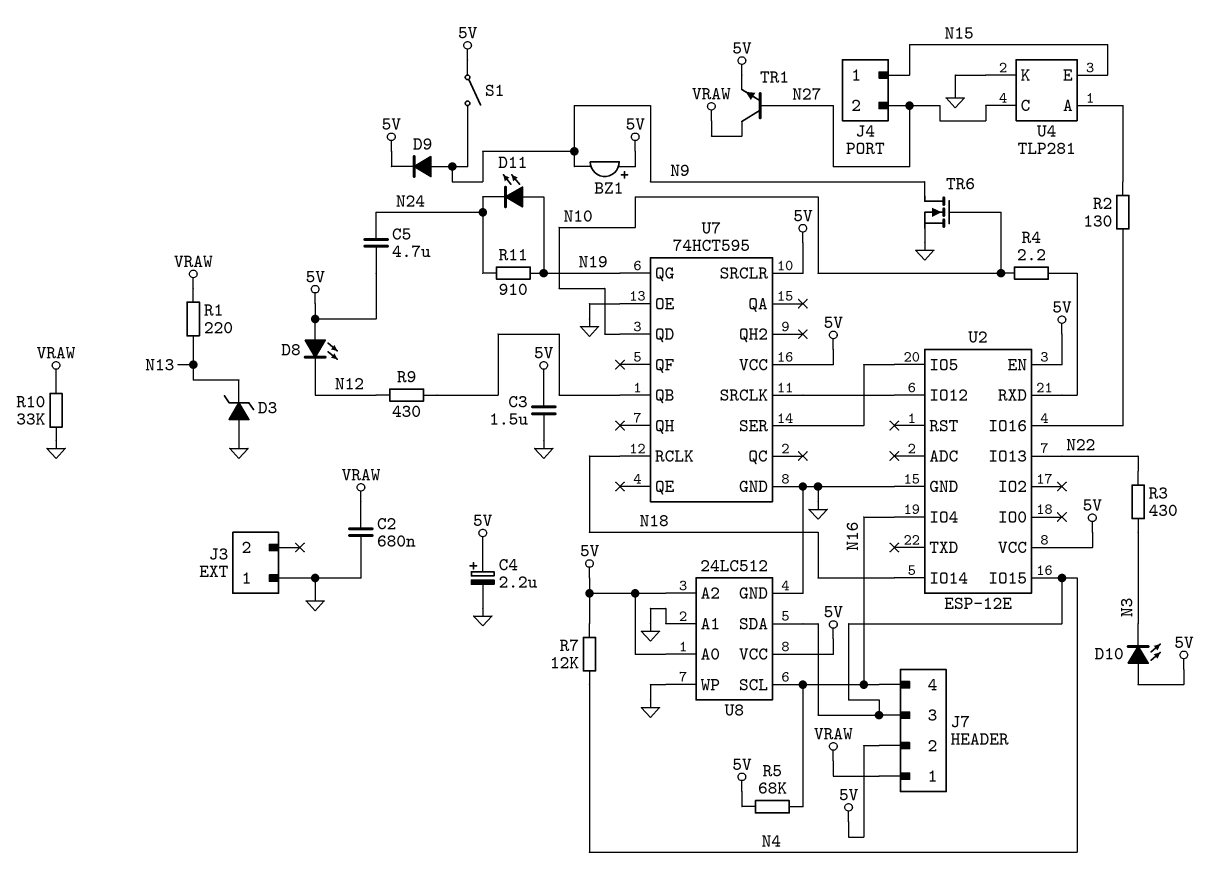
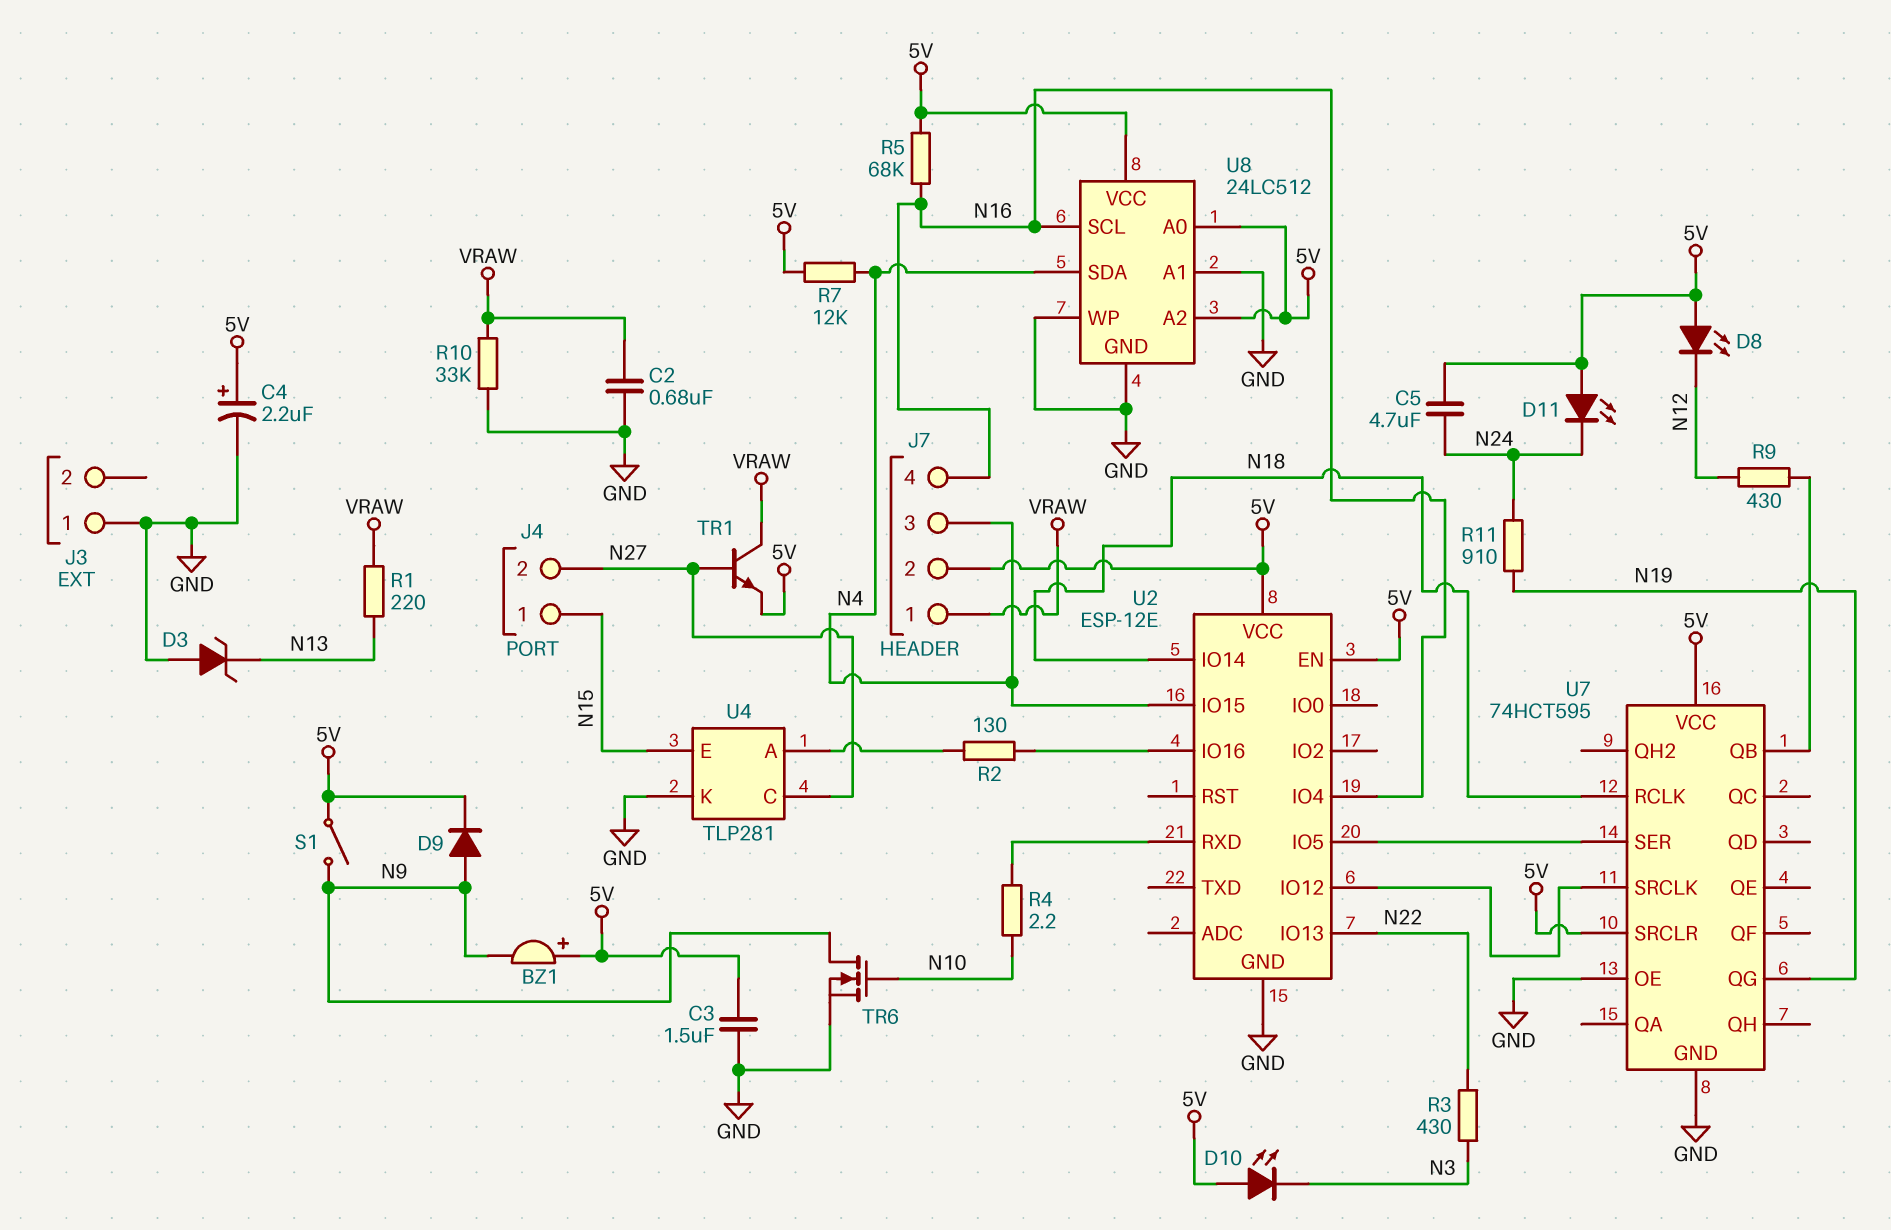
D11: LED (A N19, K N24) -> LED (A 5V, K N24)
U7 pin QD: N10 -> none

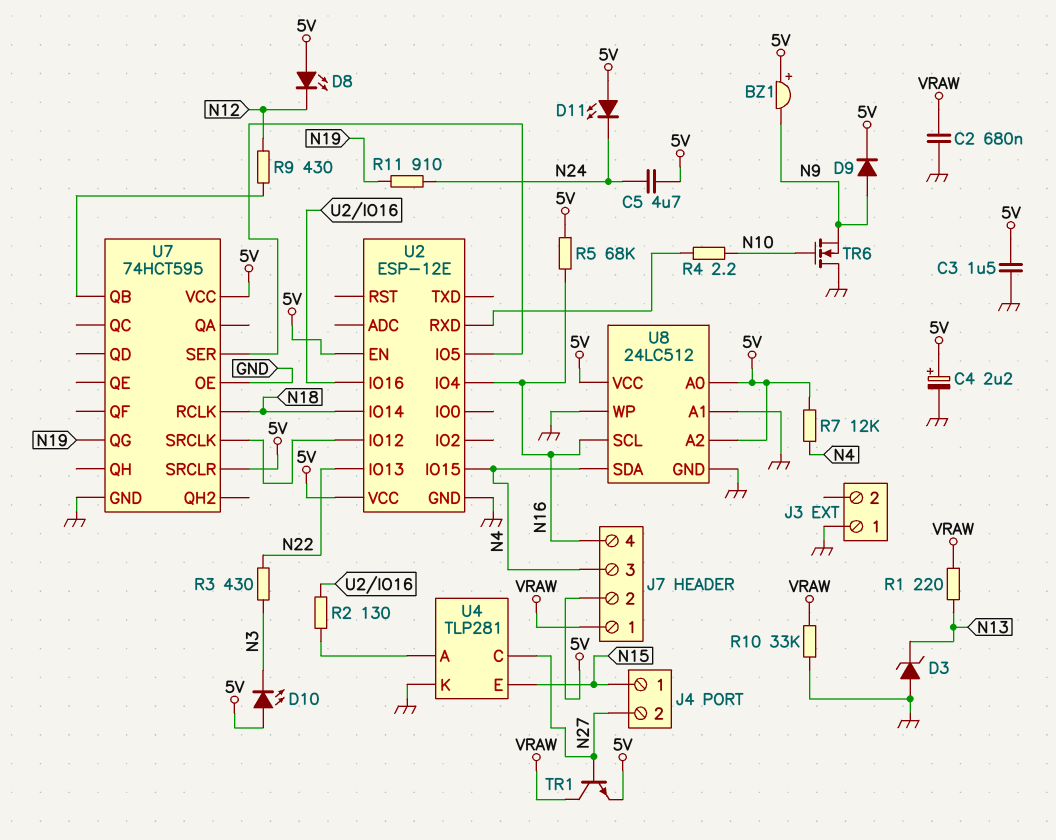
S1: switch (5V, N9) -> none
TR6: NMOS (G N10, D N9, S GND) -> NMOS (G N10, D GND, S N9)

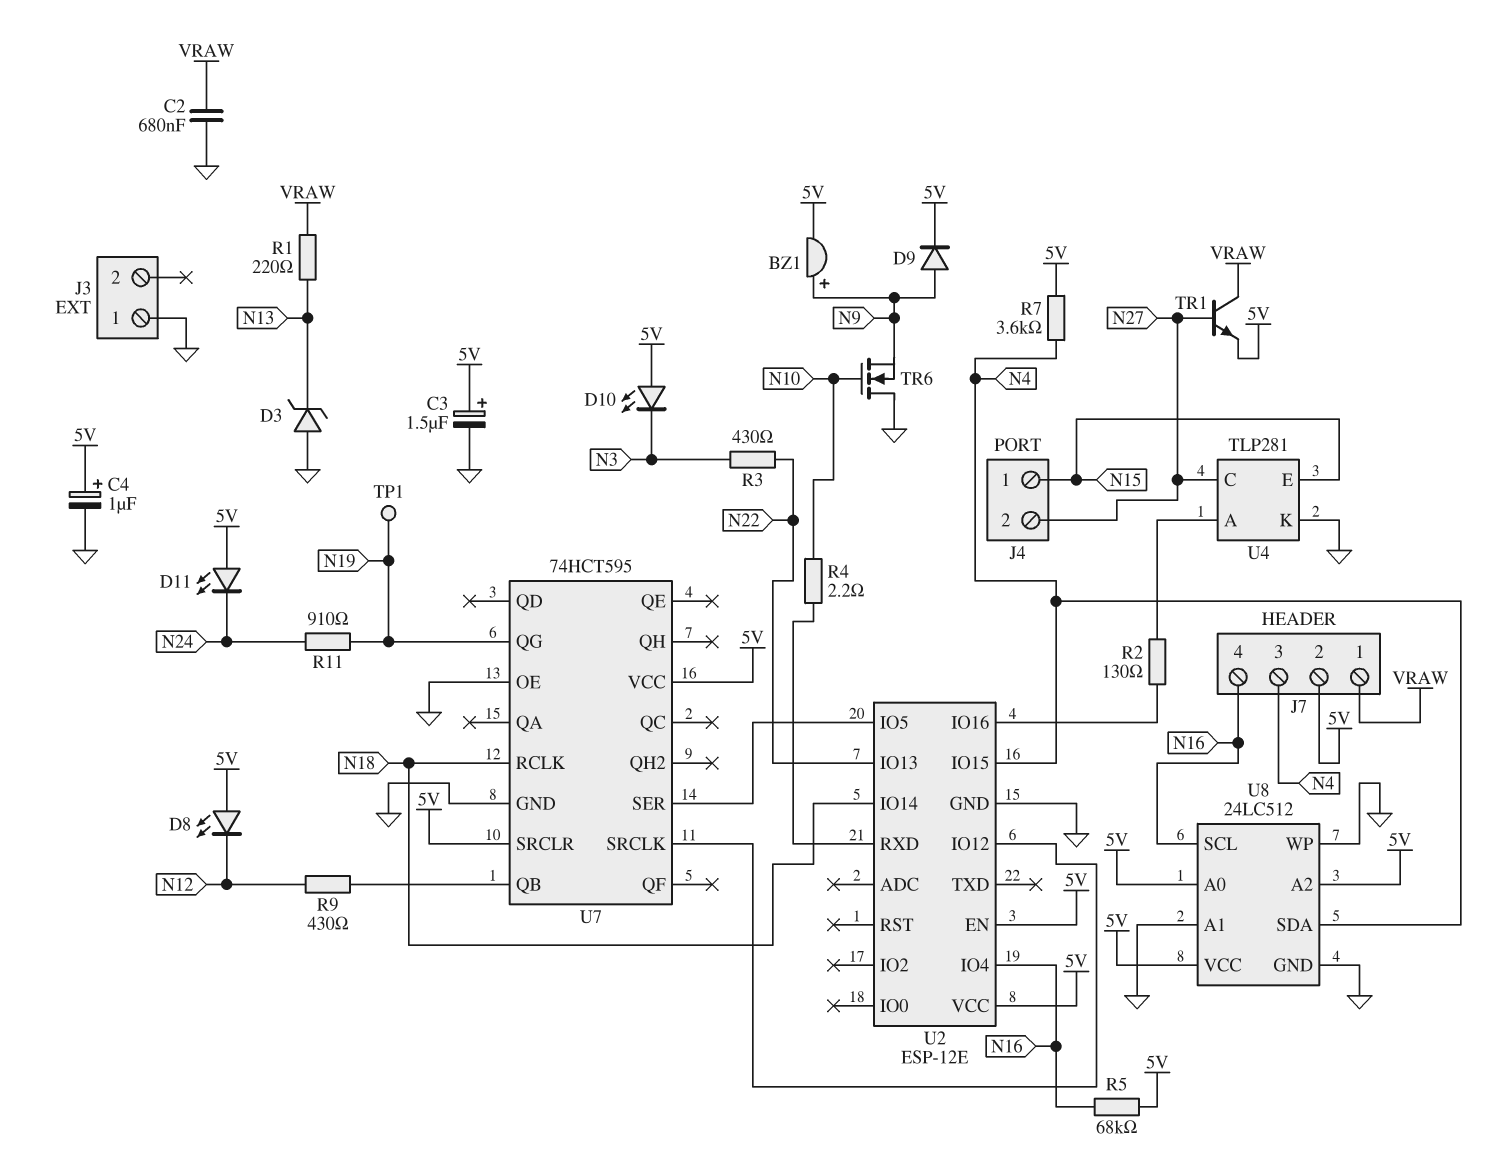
BZ1: buzzer (plus 5V, minus N9) -> buzzer (plus N9, minus 5V)
C3: 1.5uF (5V, GND) -> 1.5uF (plus 5V, minus GND)
C4: 2.2uF (plus 5V, minus GND) -> 1uF (plus 5V, minus GND)
C5: 4.7uF (5V, N24) -> none
R7: 12k (5V, N4) -> 3.6k (5V, N4)
R10: 33k (GND, VRAW) -> none
TP1: none -> test point (N19)

